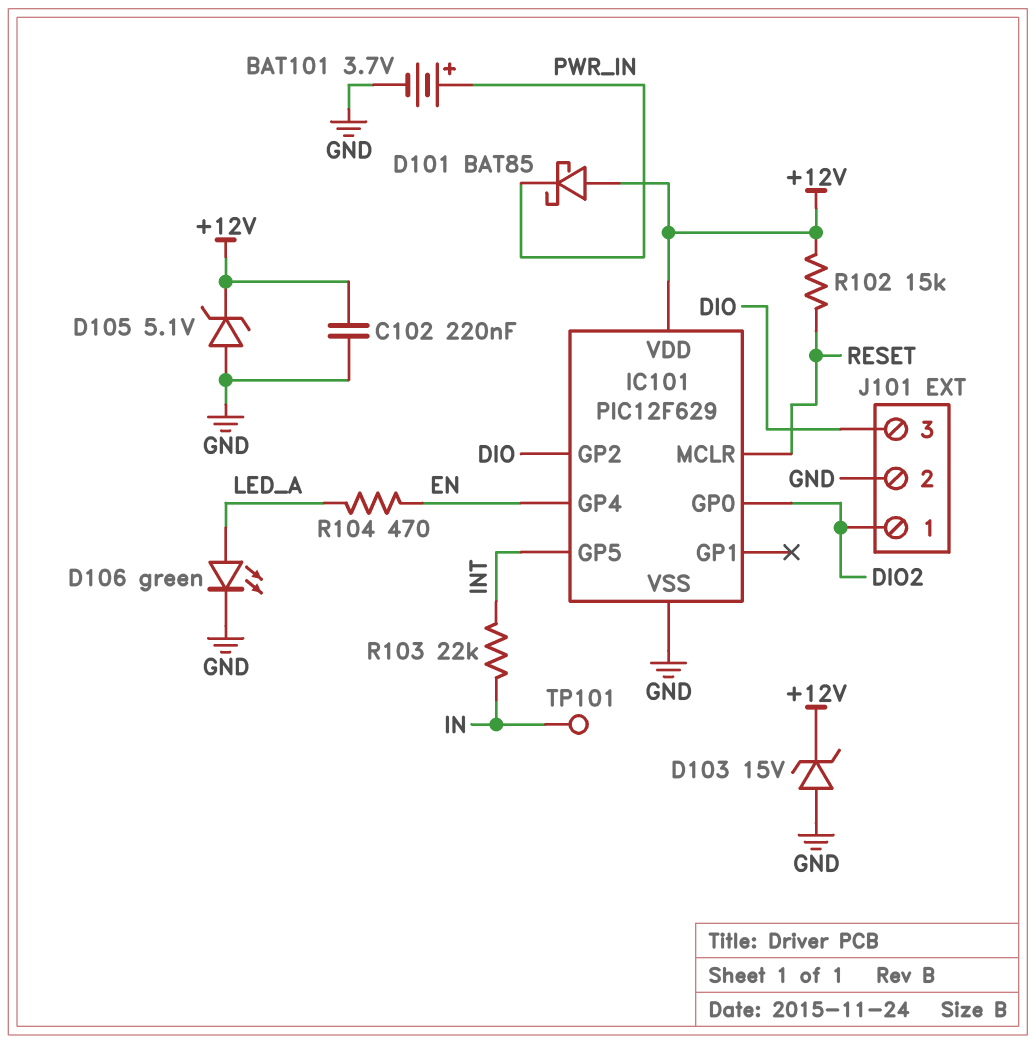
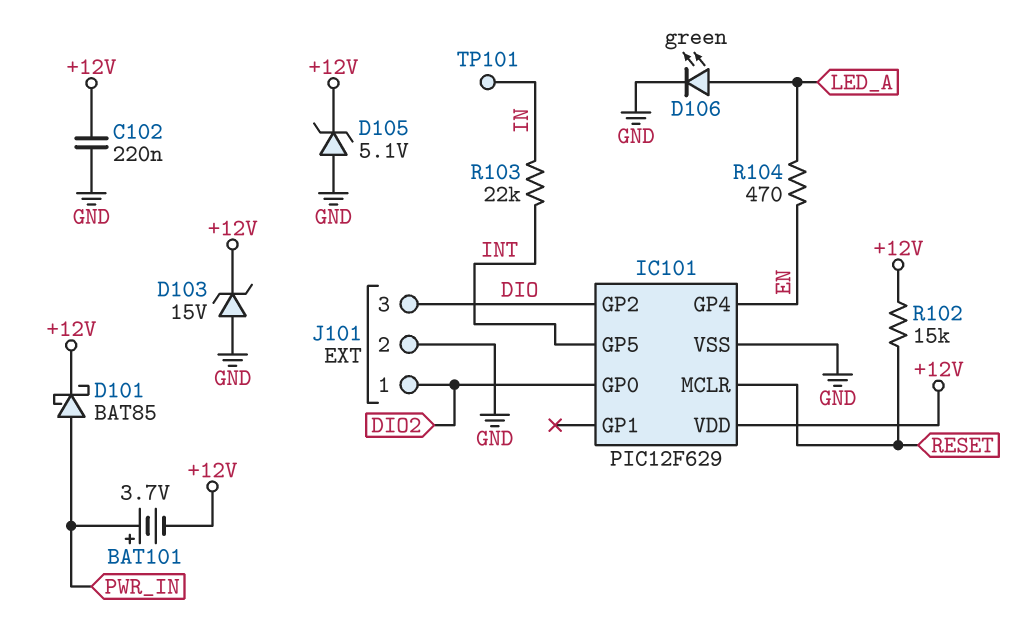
BAT101: 3.7V (plus PWR_IN, minus GND) -> 3.7V (plus PWR_IN, minus +12V)
D101: schottky BAT85 (A +12V, K PWR_IN) -> schottky BAT85 (A PWR_IN, K +12V)

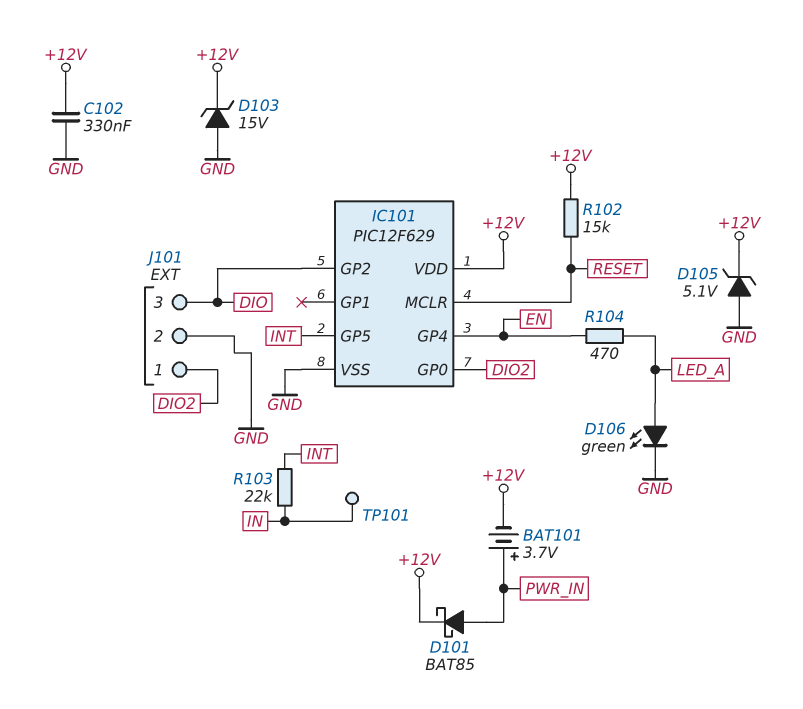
C102: 220nF (+12V, GND) -> 330nF (+12V, GND)

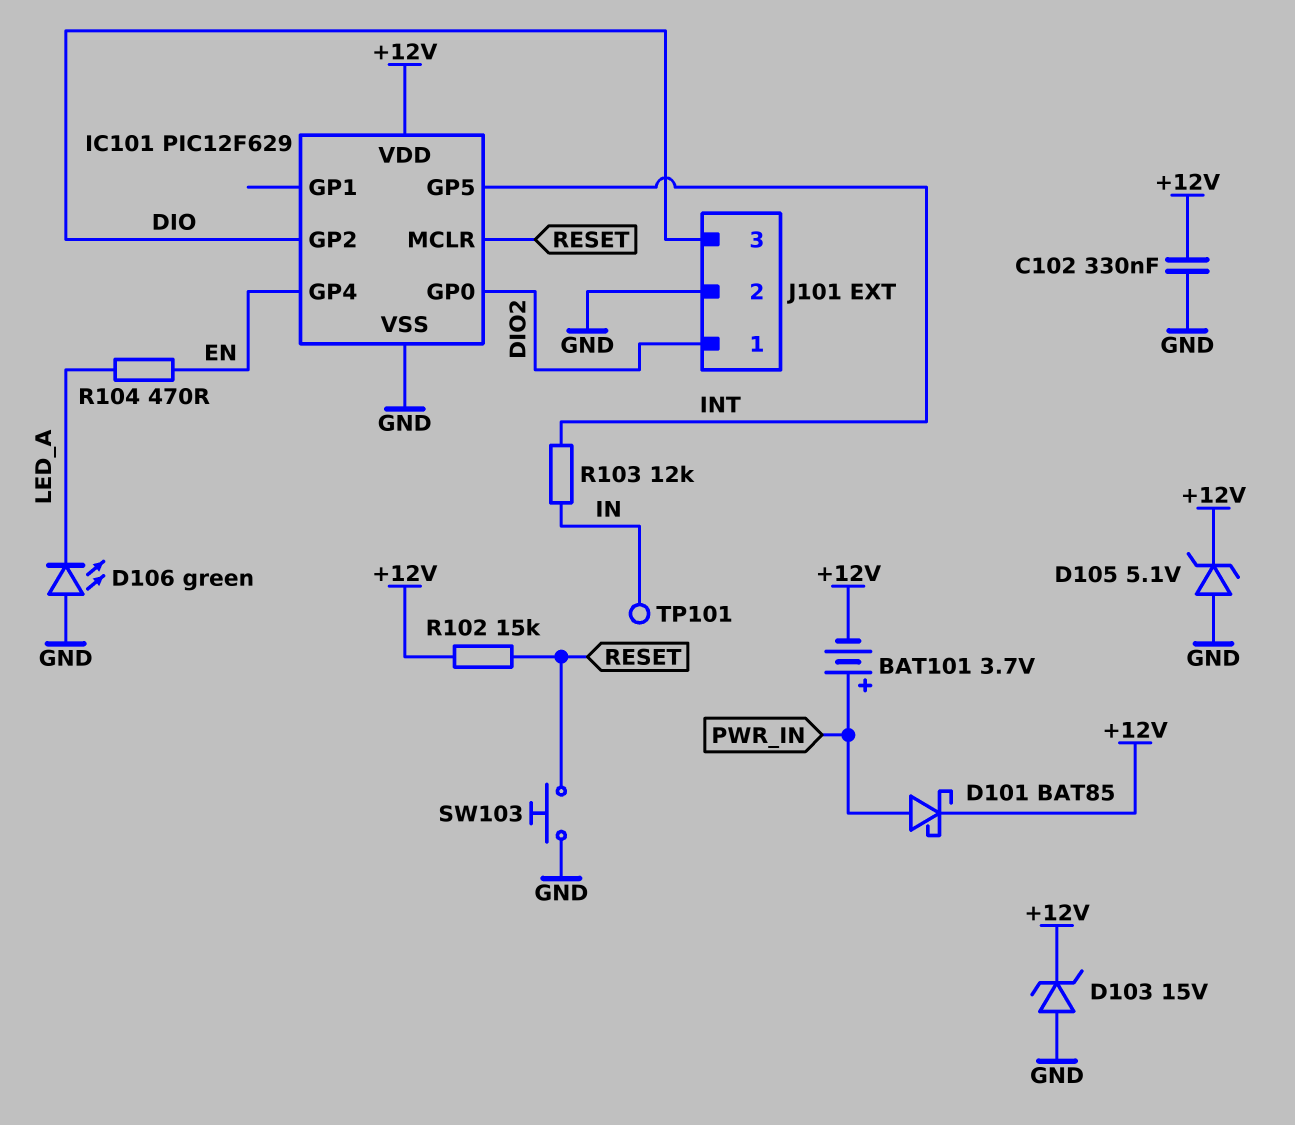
D106: LED green (A LED_A, K GND) -> LED green (A GND, K LED_A)
R103: 22k (IN, INT) -> 12k (IN, INT)
SW103: none -> button (GND, RESET)

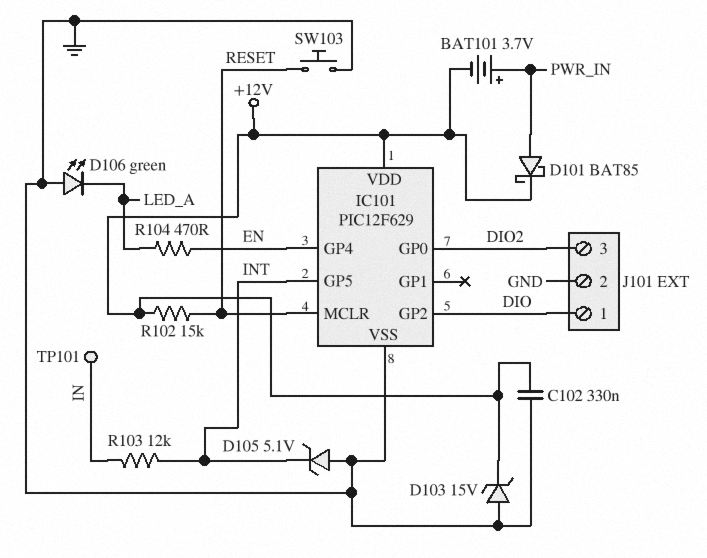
D105: zener 5.1V (A GND, K +12V) -> zener 5.1V (A GND, K INT)
J101 pin 1: DIO2 -> DIO
J101 pin 3: DIO -> DIO2

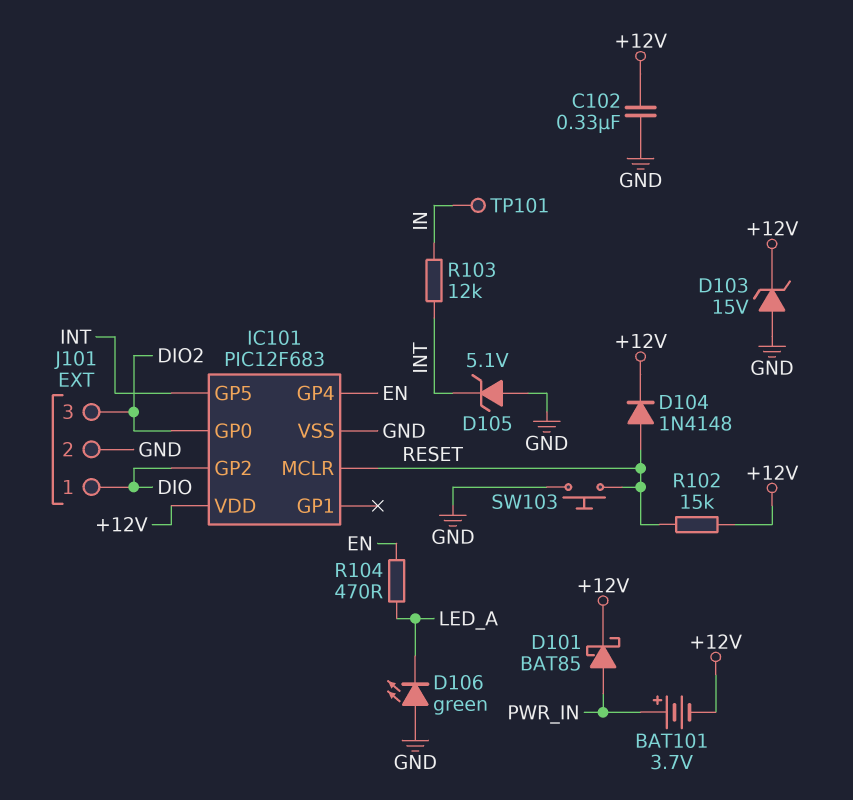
D104: none -> diode 1N4148 (A RESET, K +12V)
IC101: PIC12F629 -> PIC12F683

